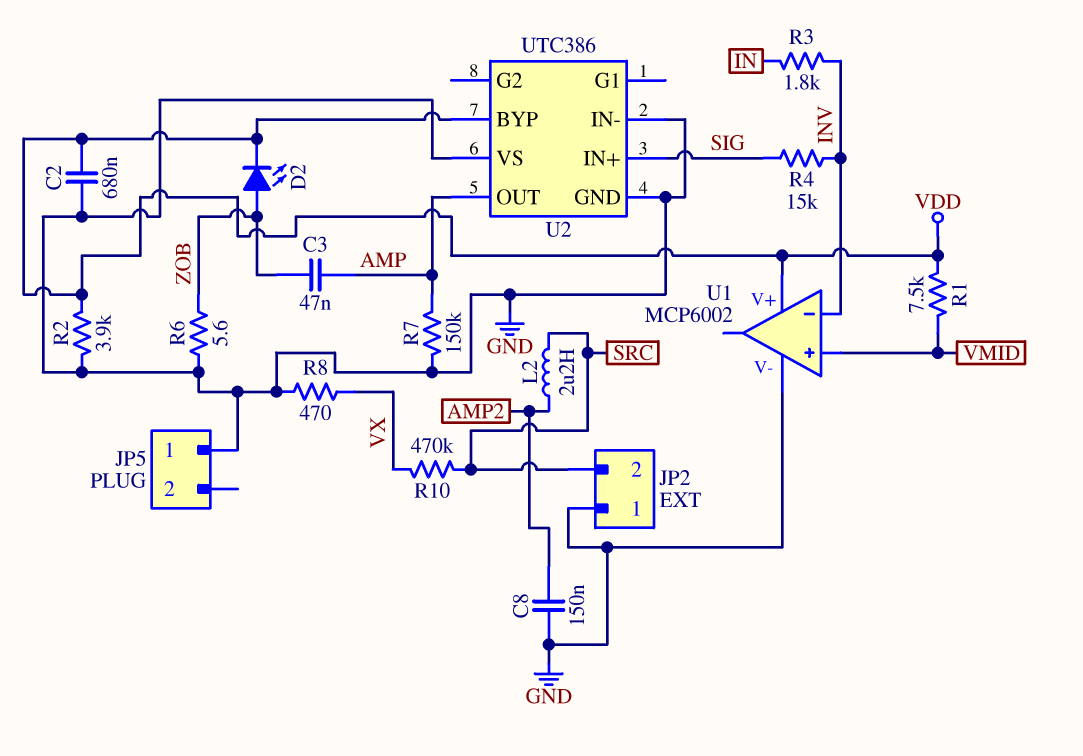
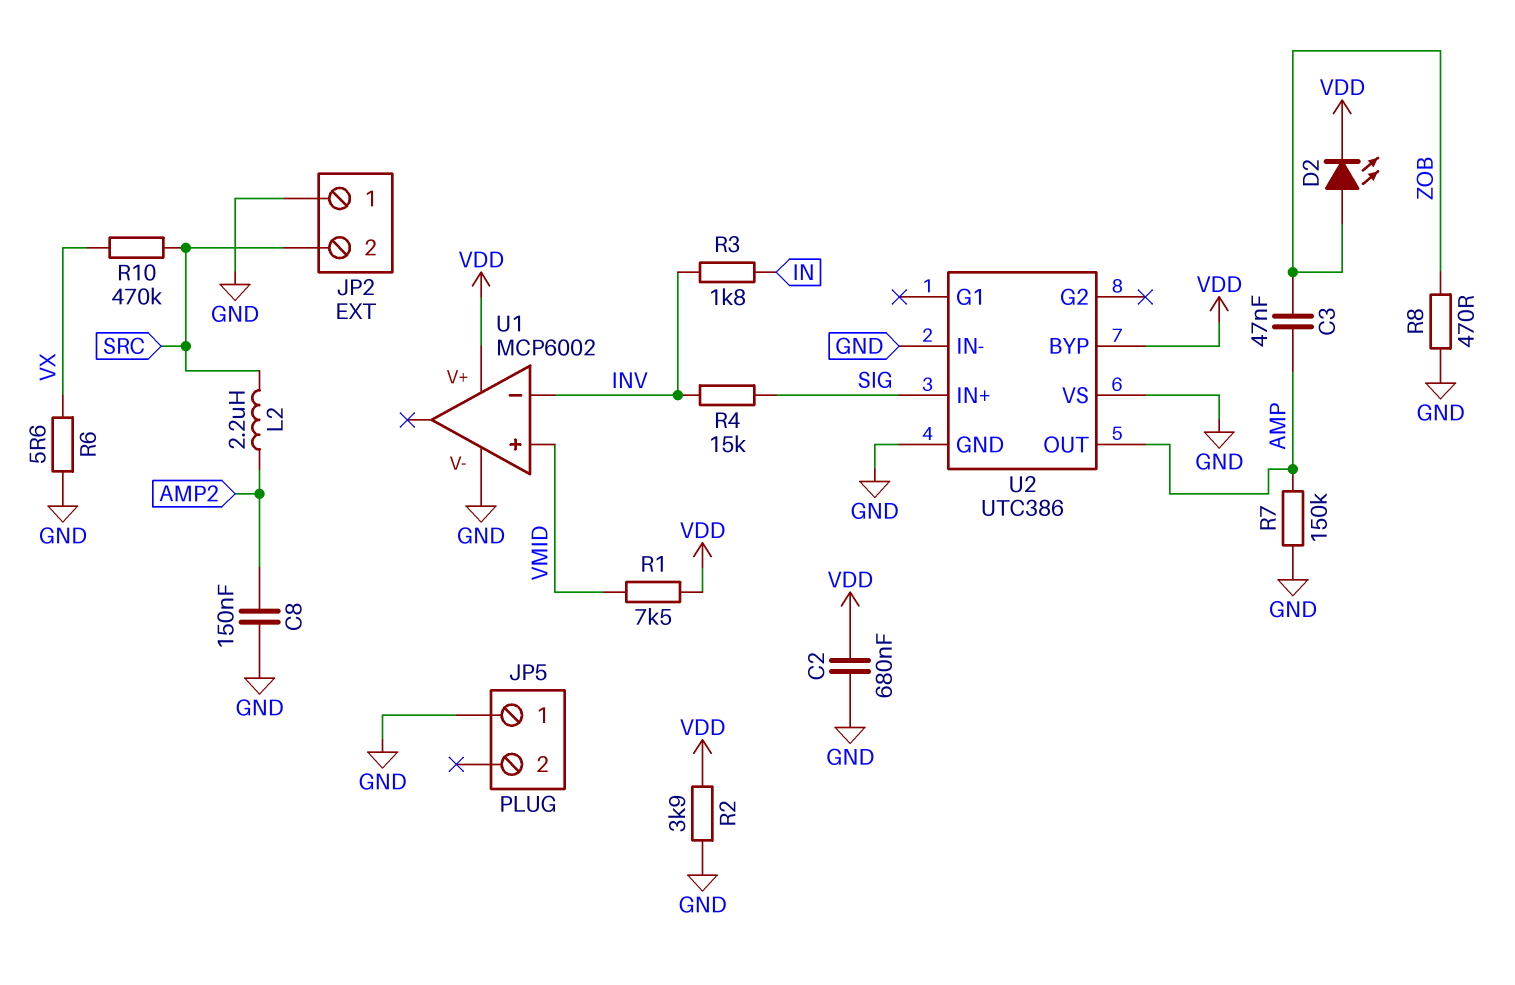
R6: 5.6 (GND, ZOB) -> 5.6 (GND, VX)
R8: 470 (GND, VX) -> 470 (GND, ZOB)

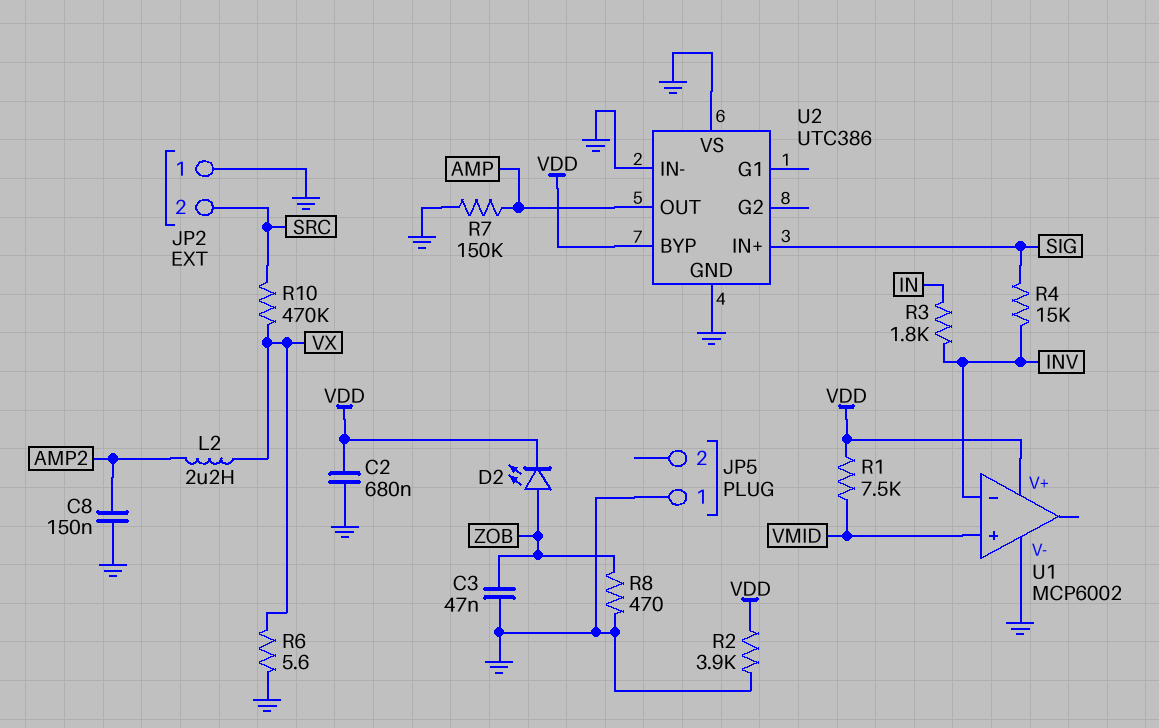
C3: 47nF (AMP, ZOB) -> 47nF (GND, ZOB)
L2: 2.2uH (AMP2, SRC) -> 2.2uH (AMP2, VX)

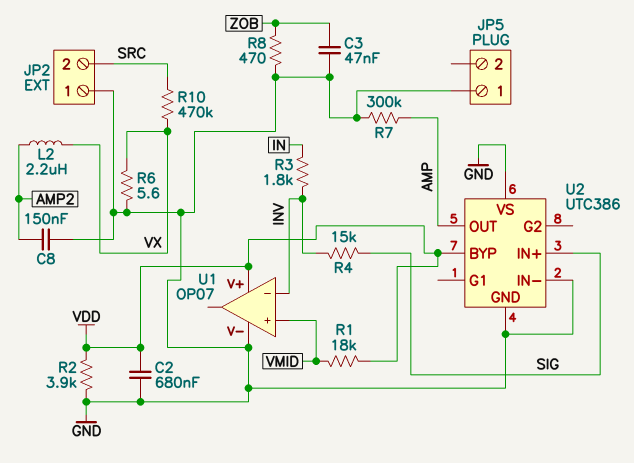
D2: LED (A ZOB, K VDD) -> none
R1: 7.5k (VDD, VMID) -> 18k (VDD, VMID)
R7: 150k (AMP, GND) -> 300k (AMP, GND)
U1: MCP6002 -> OP07

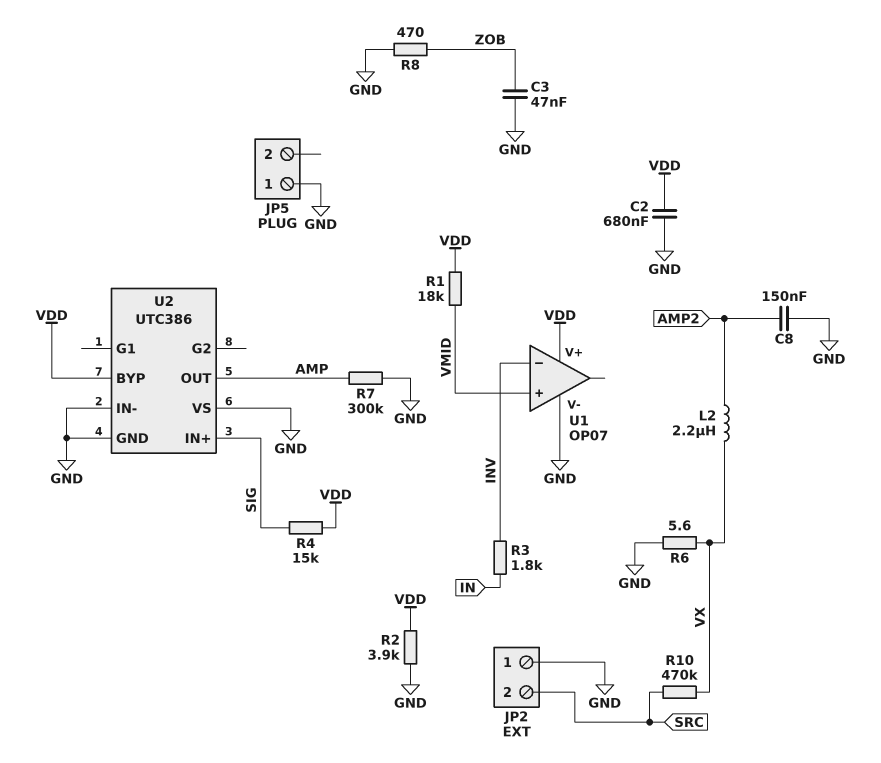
R4: 15k (INV, SIG) -> 15k (SIG, VDD)

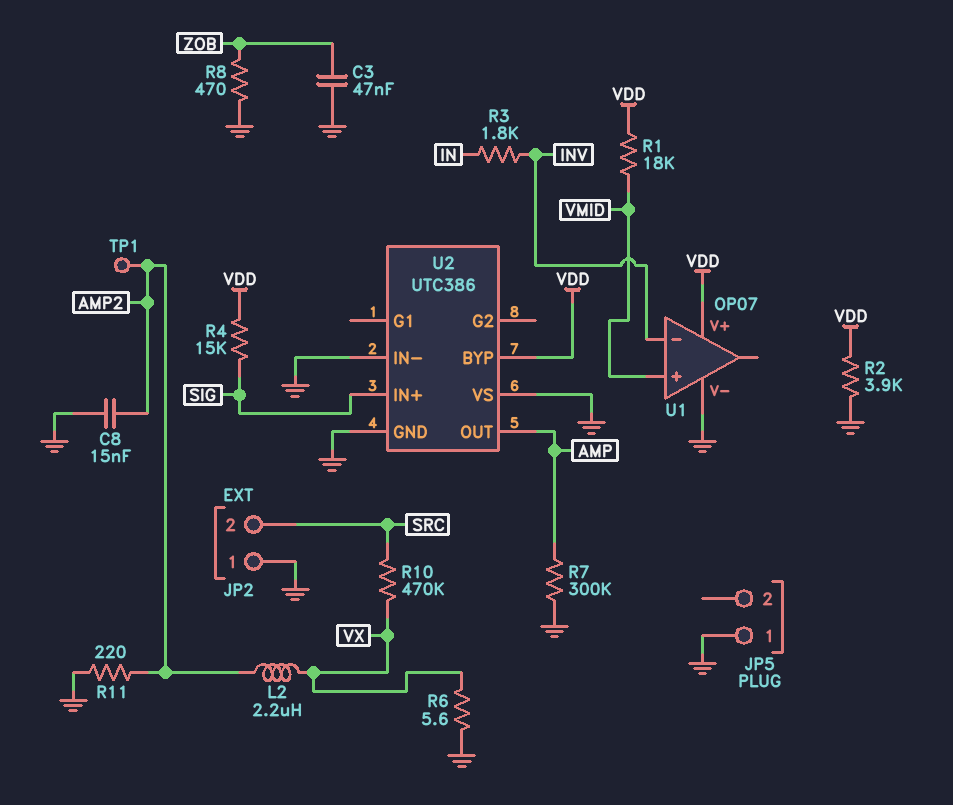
C2: 680nF (GND, VDD) -> none
C8: 150nF (AMP2, GND) -> 15nF (AMP2, GND)
R11: none -> 220 (AMP2, GND)
TP1: none -> test point (AMP2)

